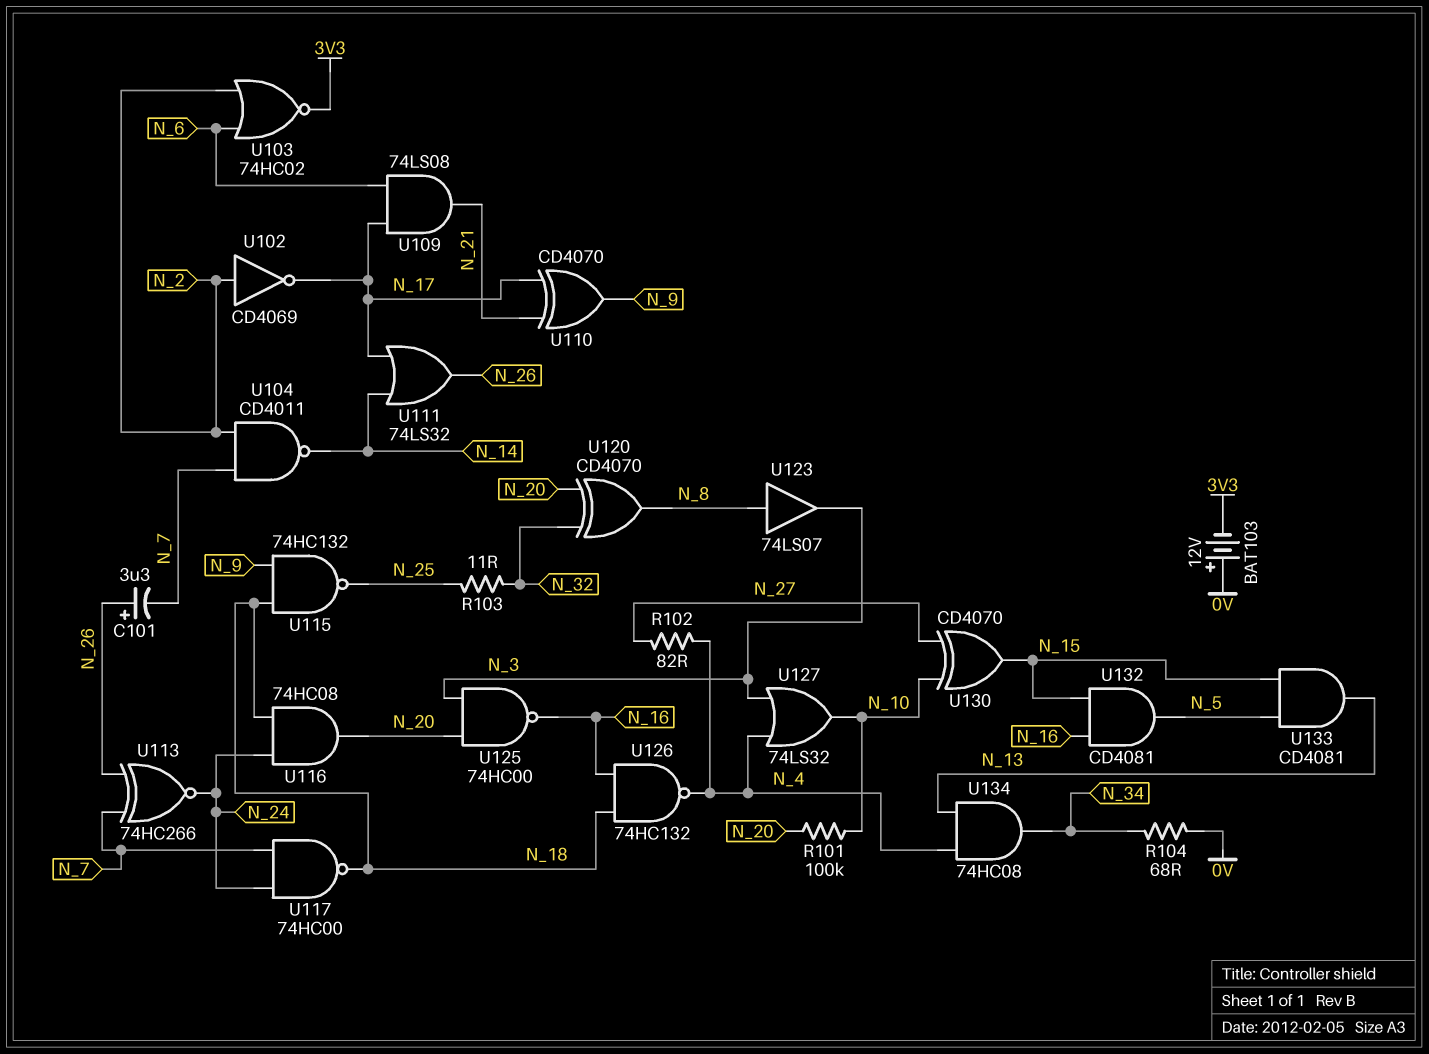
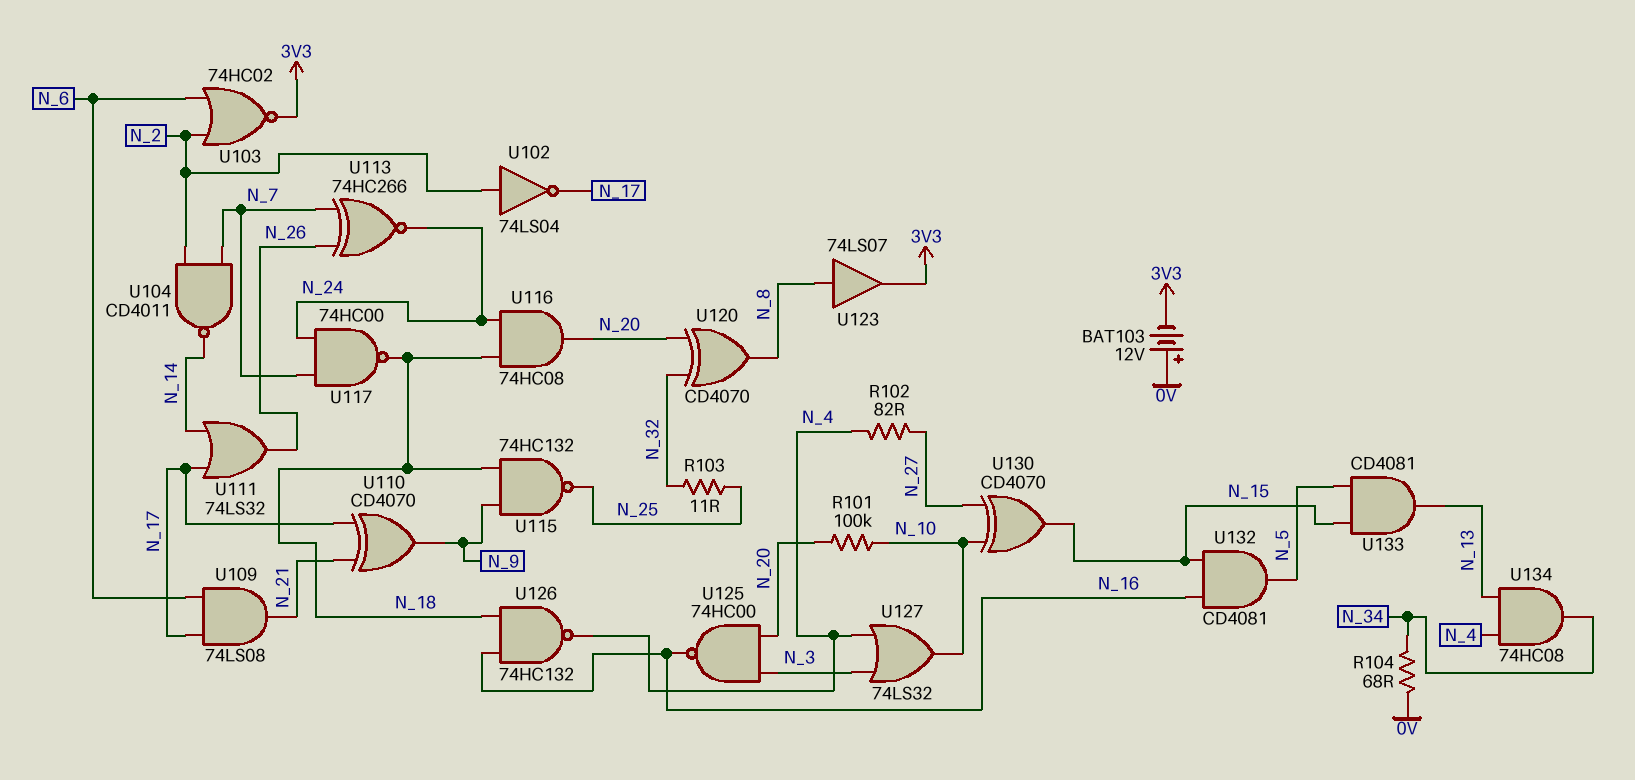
C101: 3.3uF (plus N_26, minus N_7) -> none
U102: NOT CD4069 (in N_2, out N_17) -> NOT 74LS04 (in N_2, out N_17)
U123: buffer 74LS07 (in N_8, out N_3) -> buffer 74LS07 (in N_8, out 3V3)

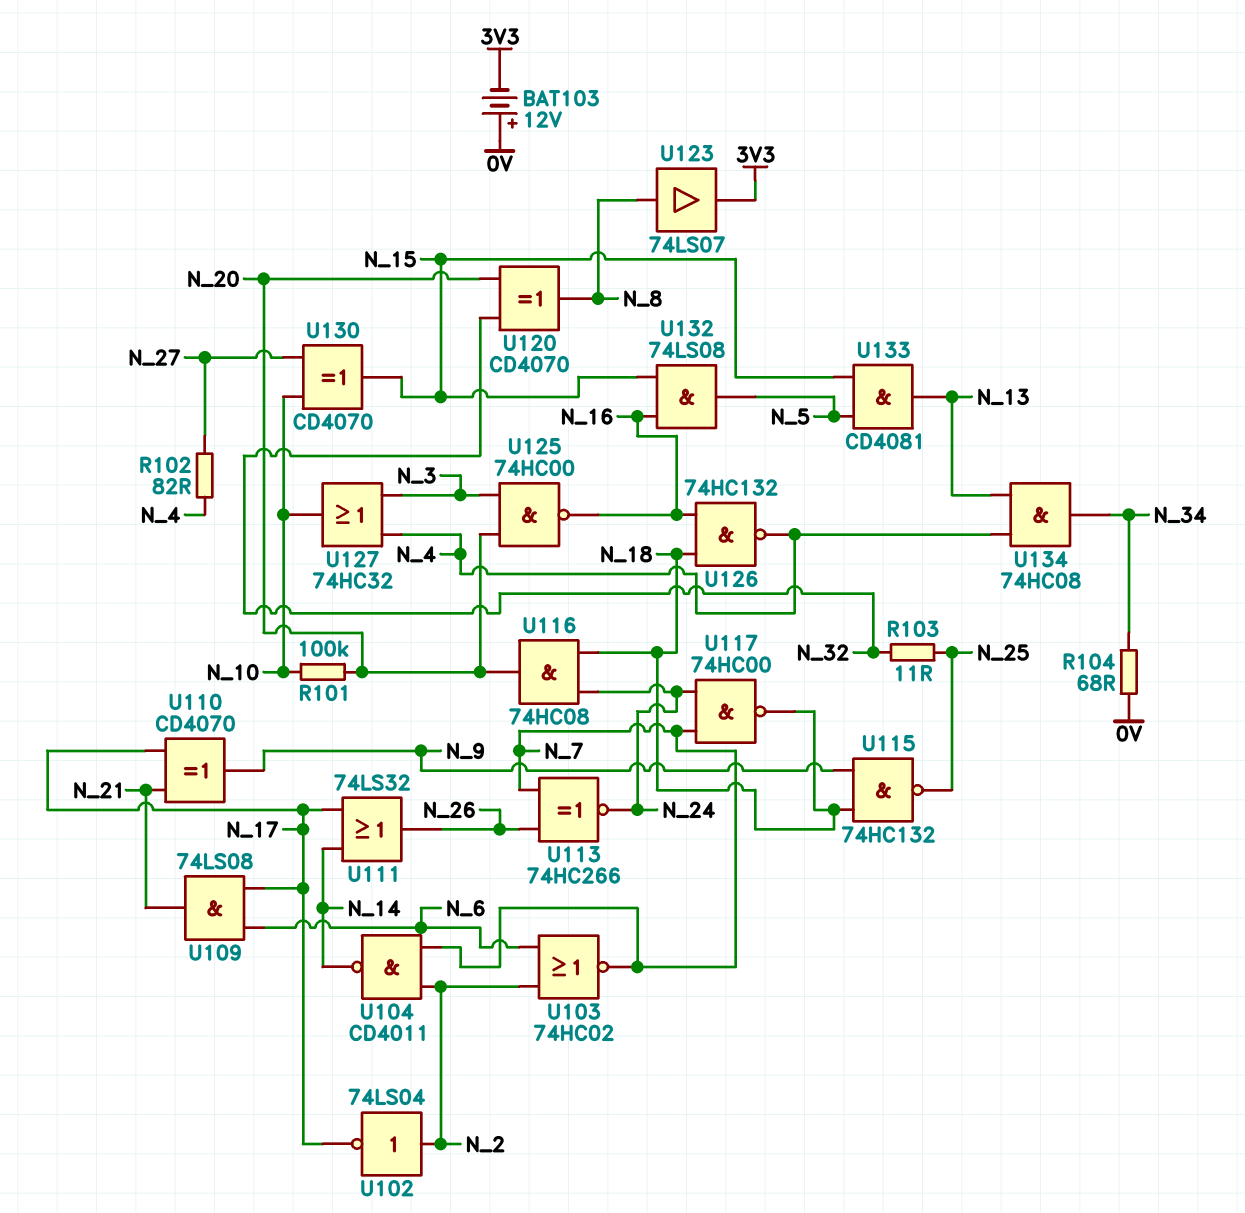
U103: NOR 74HC02 (in N_2, in N_6, out 3V3) -> NOR 74HC02 (in N_2, in N_6, out N_7)
U127: OR 74LS32 (in N_3, in N_4, out N_10) -> OR 74HC32 (in N_3, in N_4, out N_10)
U132: AND CD4081 (in N_15, in N_16, out N_5) -> AND 74LS08 (in N_15, in N_16, out N_5)

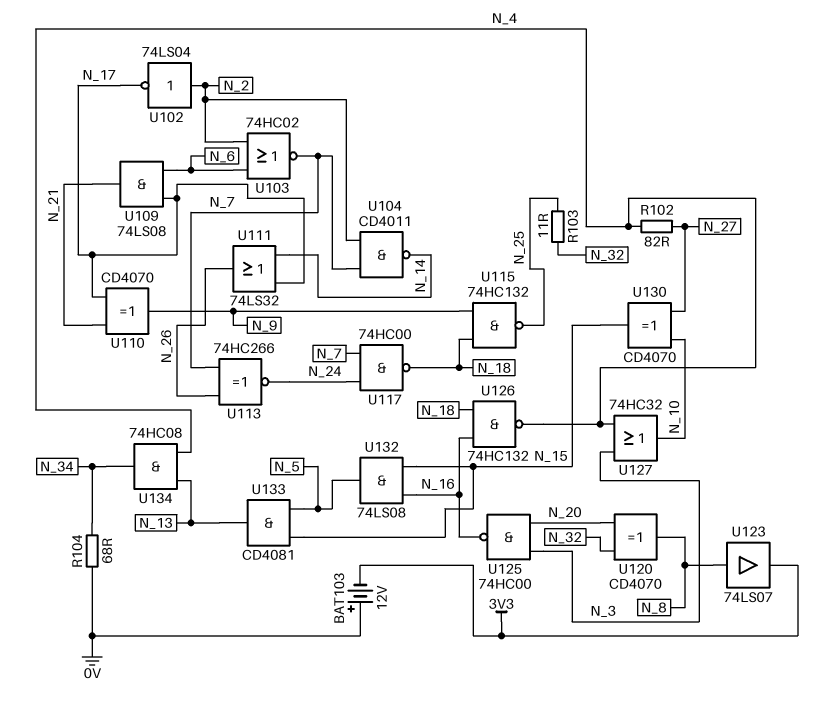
R101: 100k (N_10, N_20) -> none
U116: AND 74HC08 (in N_18, in N_24, out N_20) -> none

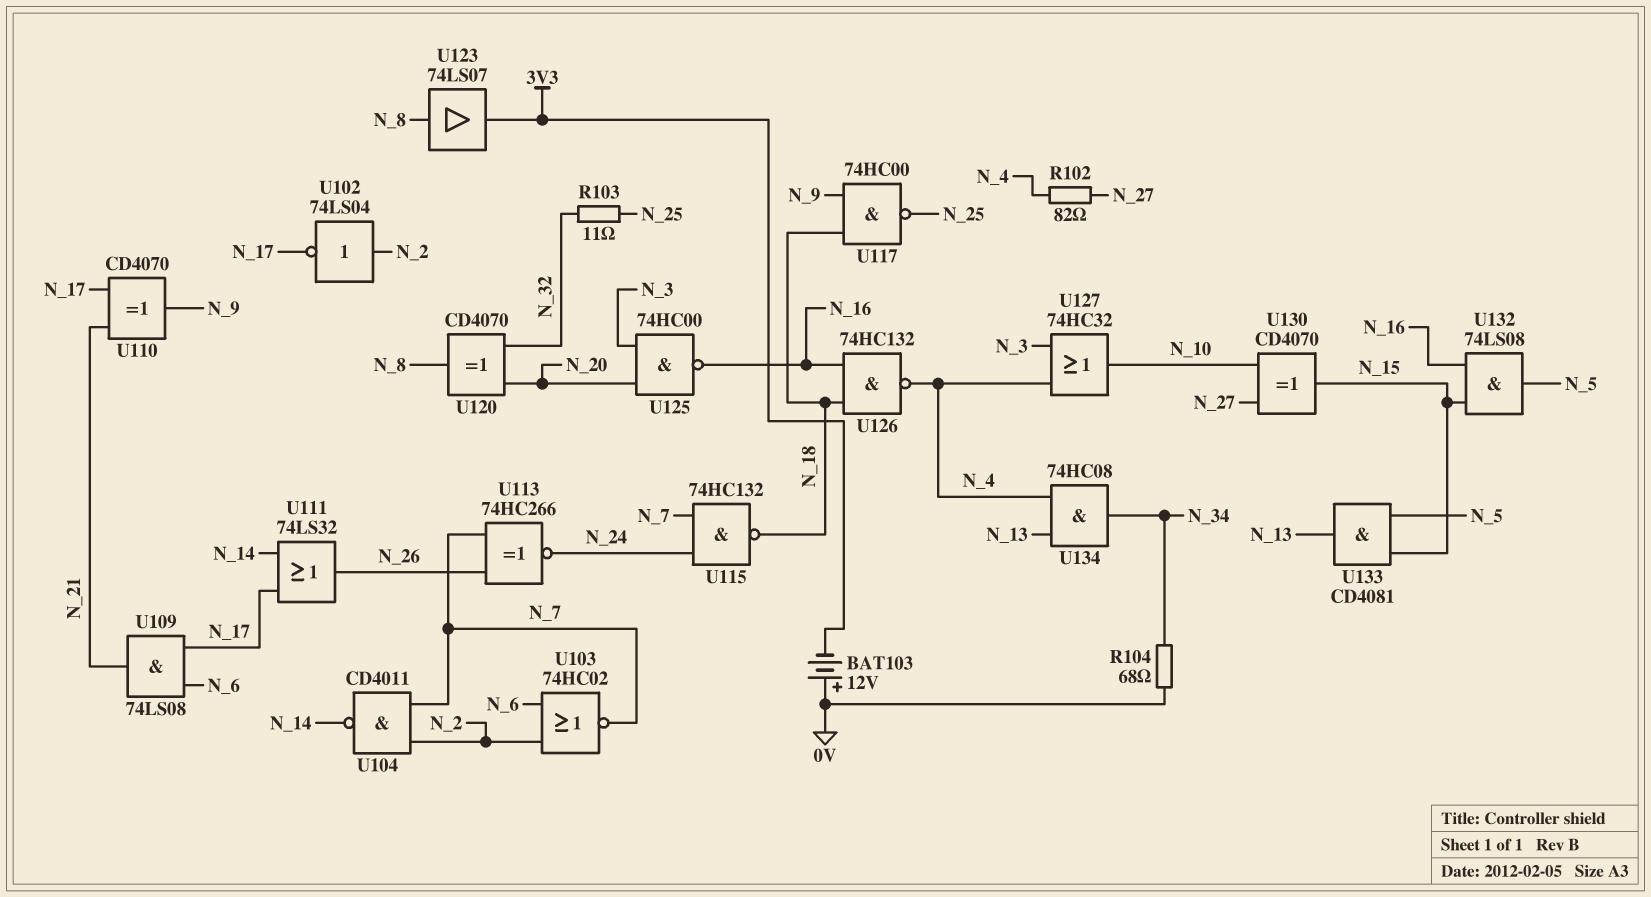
U115: NAND 74HC132 (in N_9, in N_18, out N_25) -> NAND 74HC132 (in N_7, in N_24, out N_18)
U117: NAND 74HC00 (in N_7, in N_24, out N_18) -> NAND 74HC00 (in N_9, in N_18, out N_25)

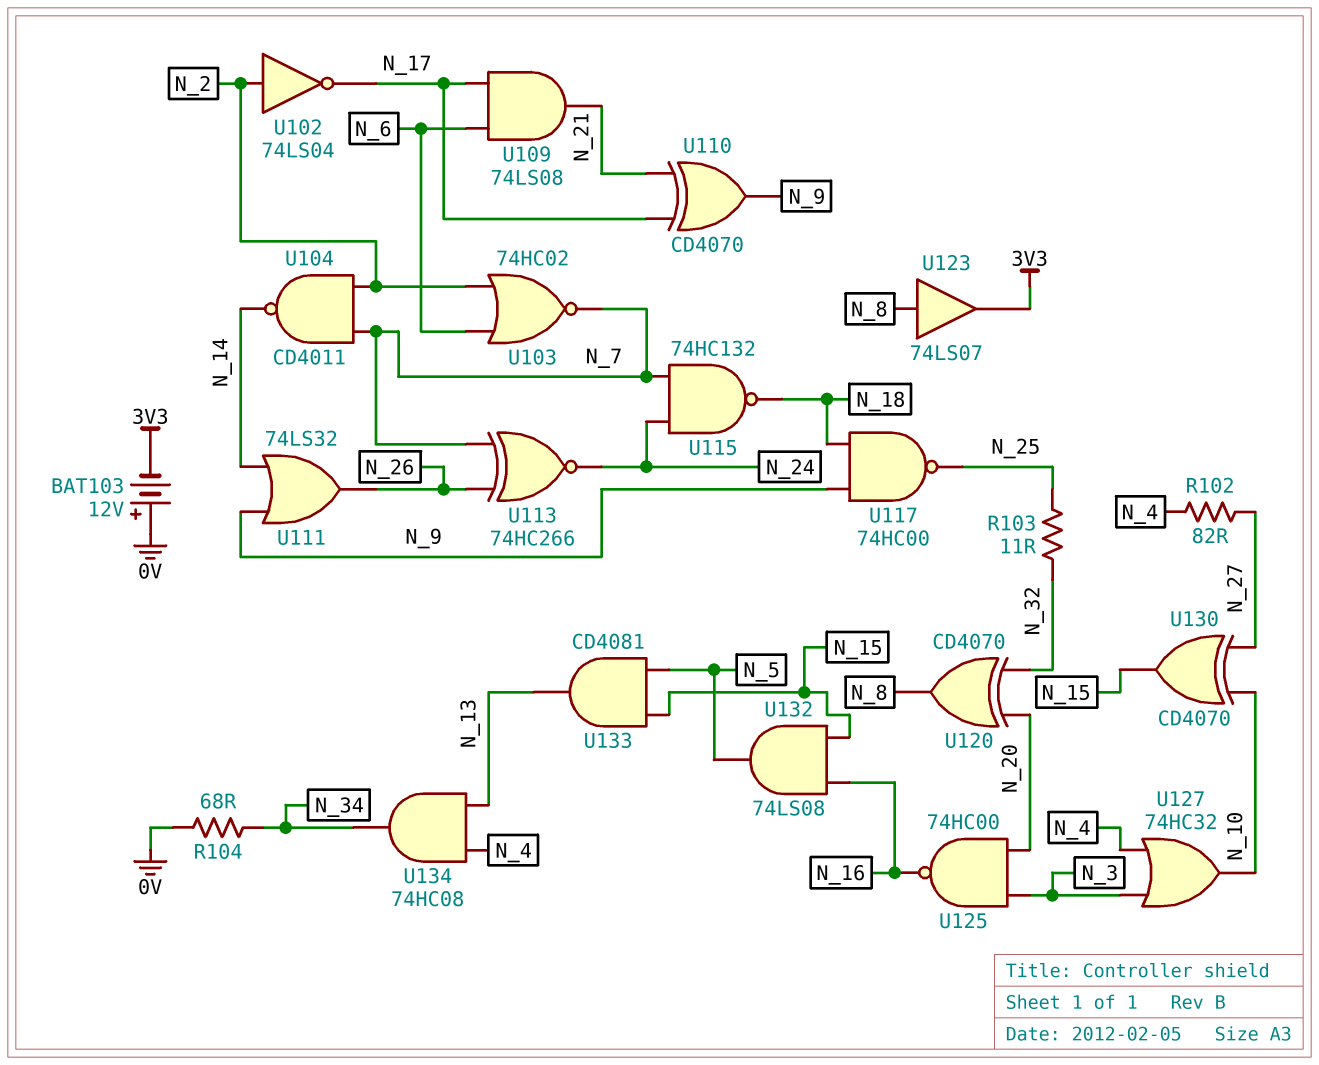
U111: OR 74LS32 (in N_14, in N_17, out N_26) -> OR 74LS32 (in N_9, in N_14, out N_26)
U126: NAND 74HC132 (in N_16, in N_18, out N_4) -> none

